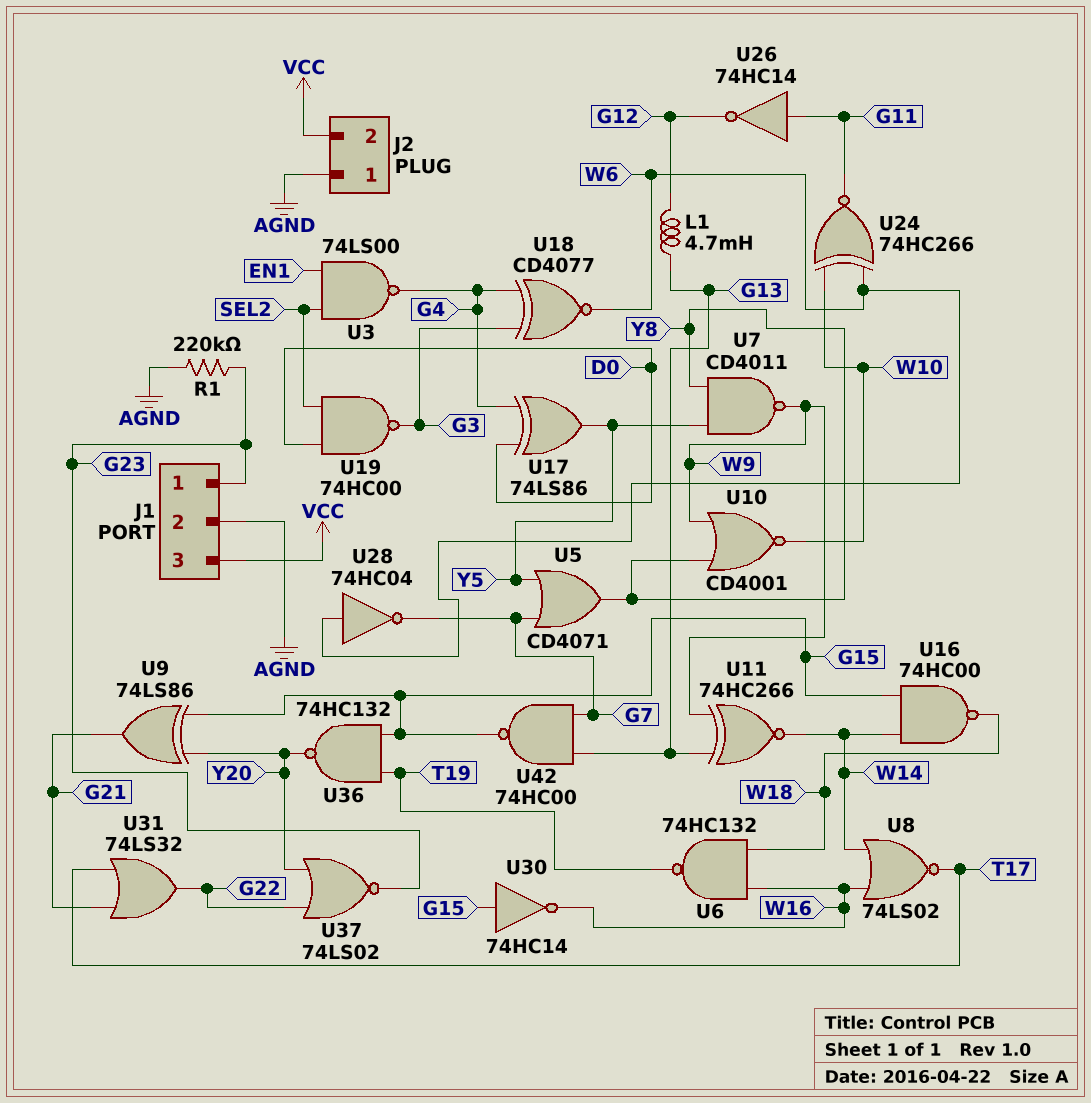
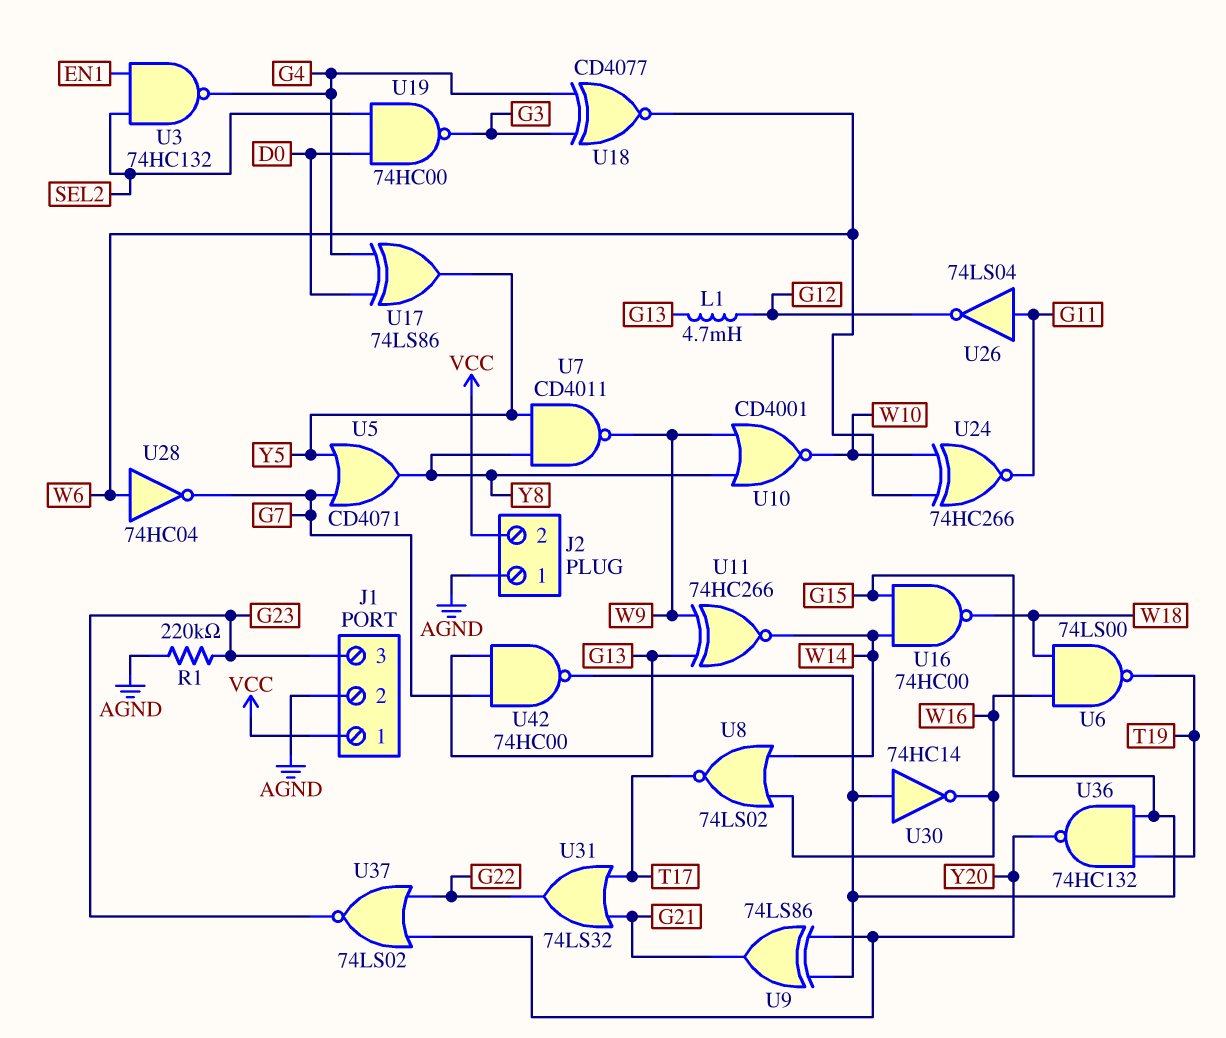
J1 pin 1: G23 -> VCC
J1 pin 3: VCC -> G23
U3: NAND 74LS00 (in EN1, in SEL2, out G4) -> NAND 74HC132 (in EN1, in SEL2, out G4)
U6: NAND 74HC132 (in W16, in W18, out T19) -> NAND 74LS00 (in W16, in W18, out T19)
U26: NOT 74HC14 (in G11, out G12) -> NOT 74LS04 (in G11, out G12)

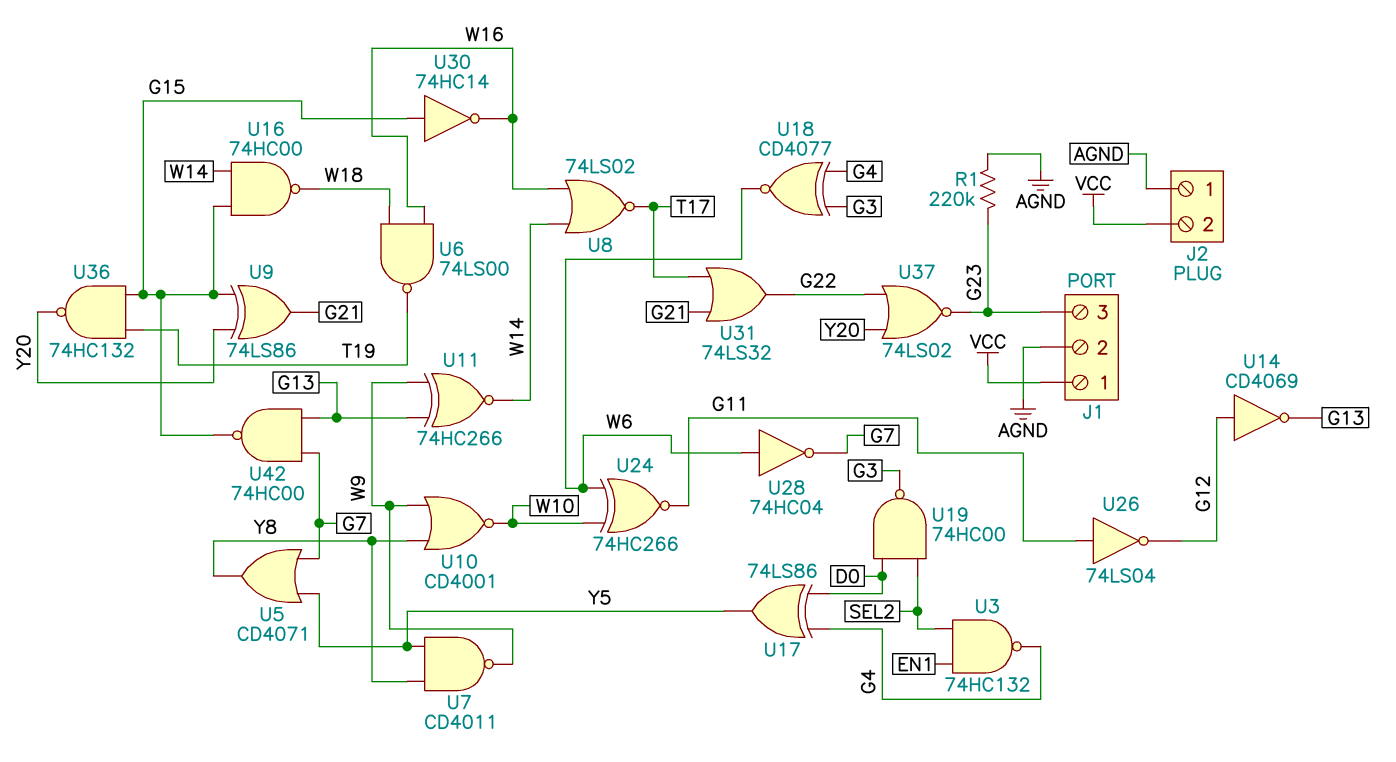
L1: 4.7mH (G12, G13) -> none
U14: none -> NOT CD4069 (in G12, out G13)

